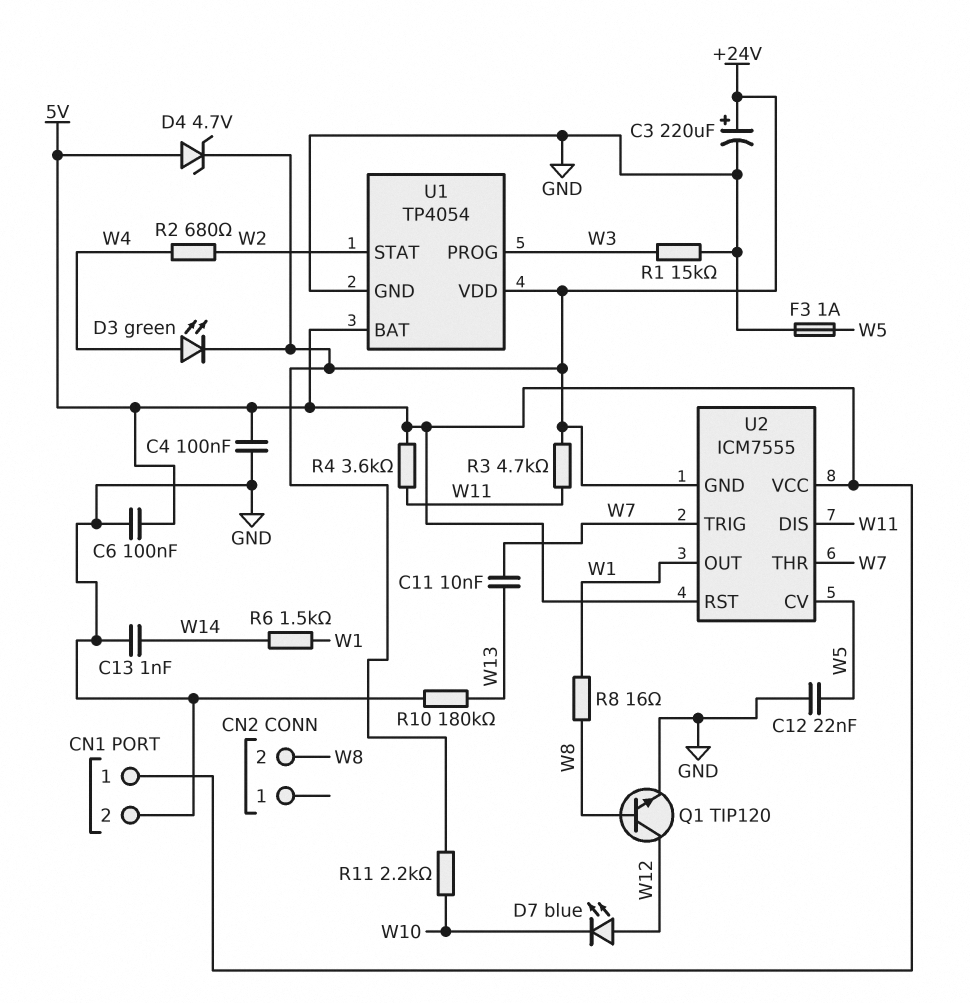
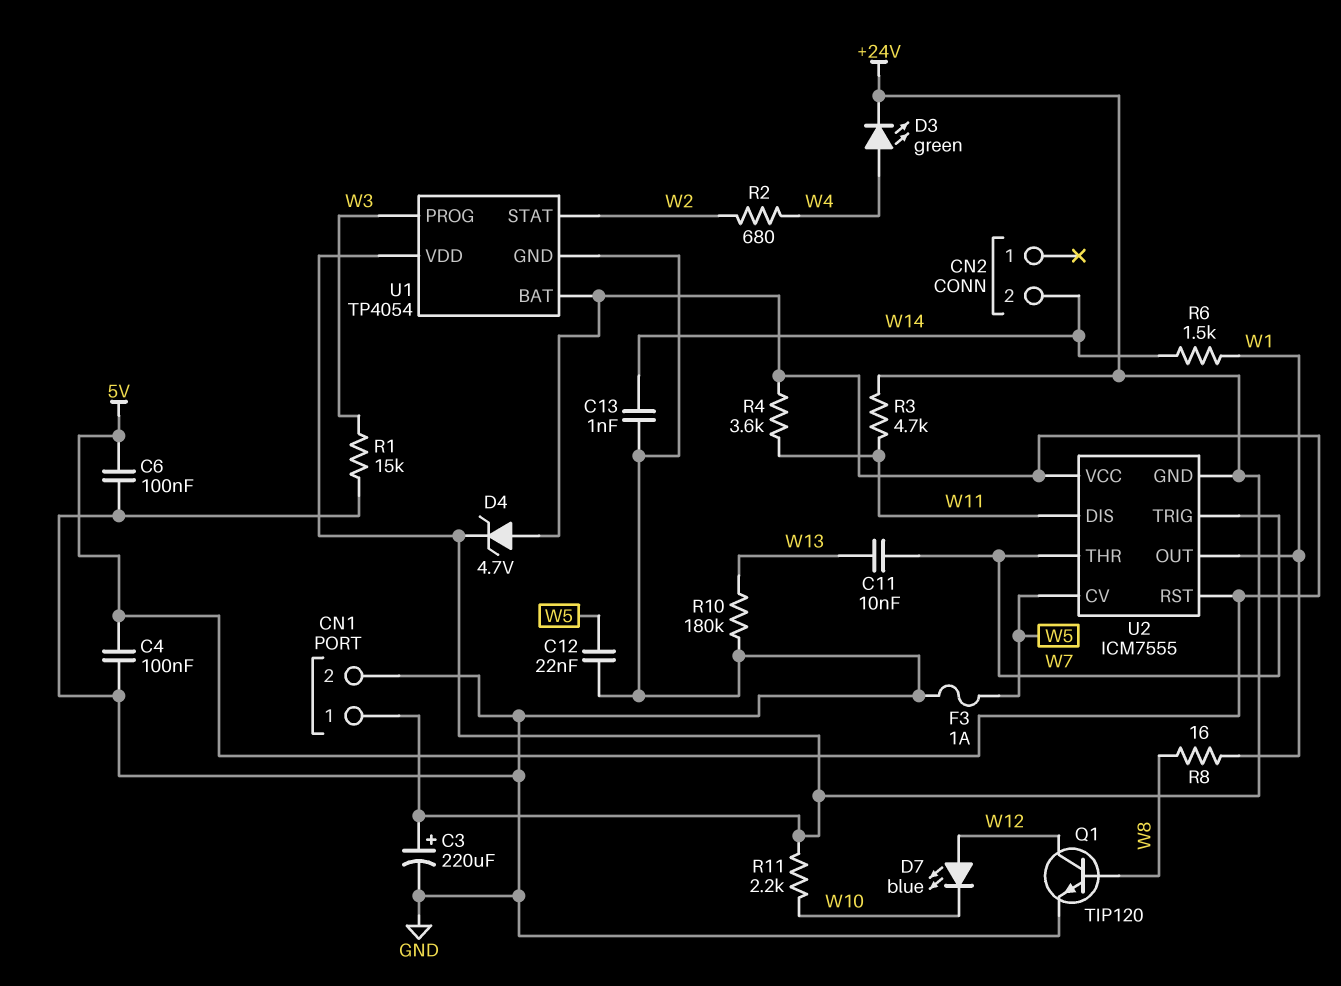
CN1 pin 1: 5V -> +24V
CN2 pin 2: W8 -> W14

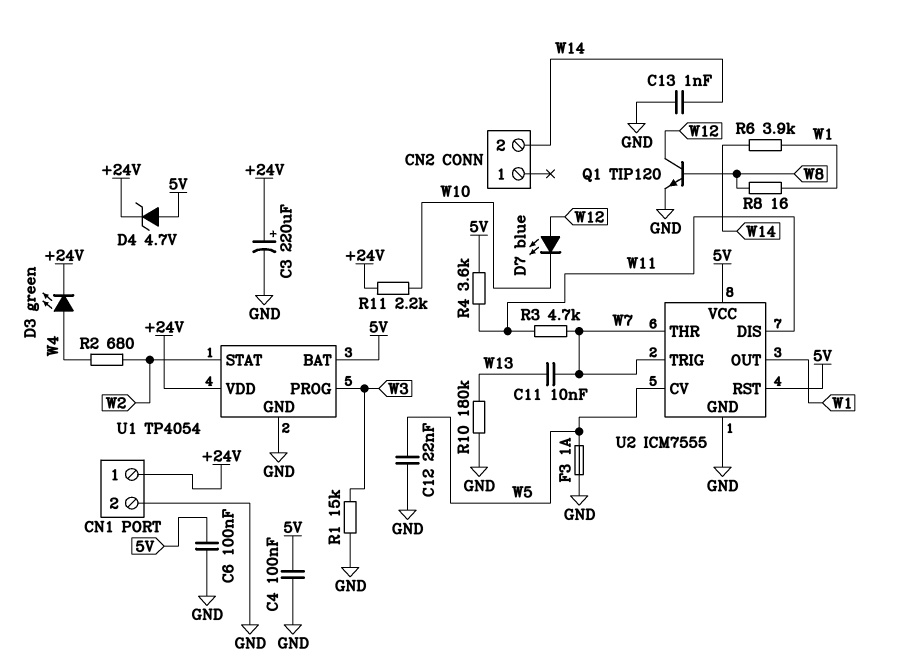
R3: 4.7k (+24V, W11) -> 4.7k (W7, W11)
R6: 1.5k (W1, W14) -> 3.9k (W1, W14)
U2 pin GND: +24V -> GND

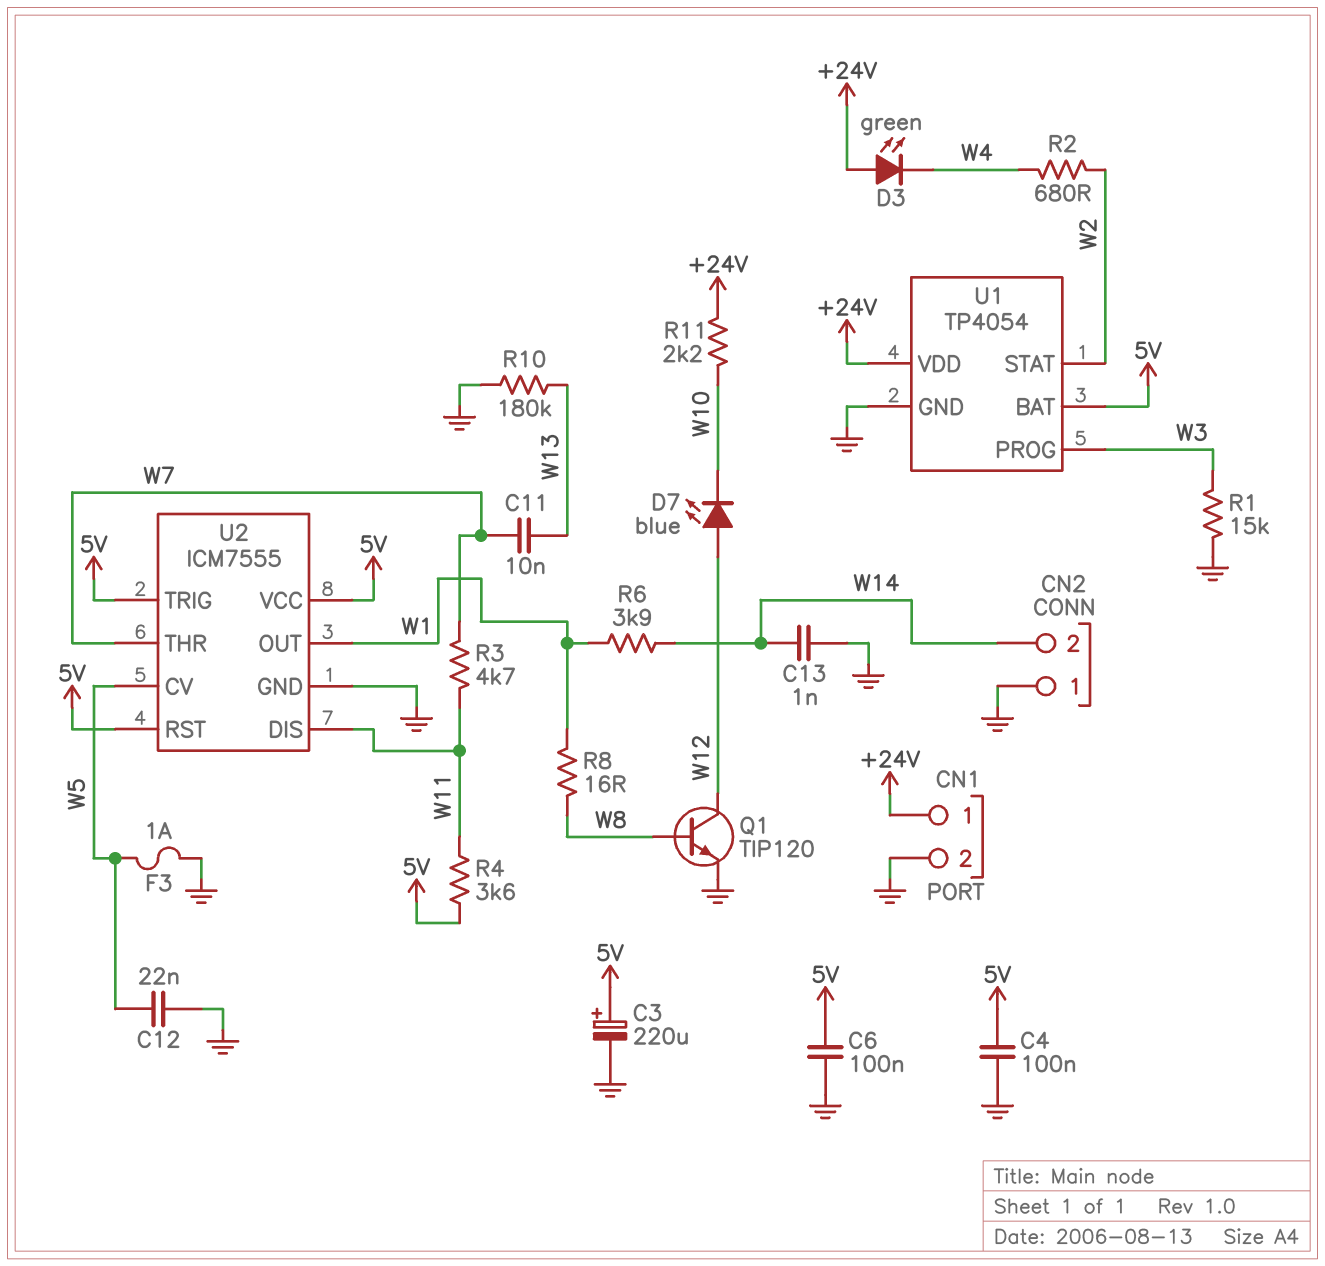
C3: 220uF (plus +24V, minus GND) -> 220uF (plus 5V, minus GND)
CN2 pin 1: none -> GND
D3: LED green (A W4, K +24V) -> LED green (A +24V, K W4)
D4: zener 4.7V (A 5V, K +24V) -> none
U2 pin TRIG: W7 -> 5V

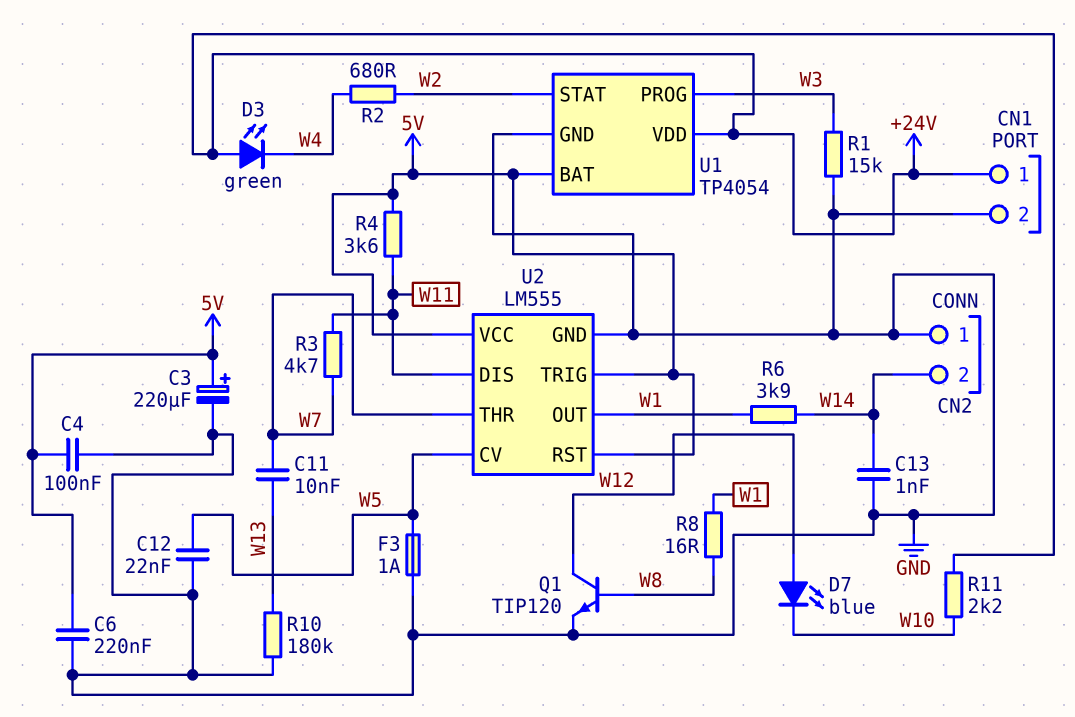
C6: 100nF (5V, GND) -> 220nF (5V, GND)
U2: ICM7555 -> LM555

